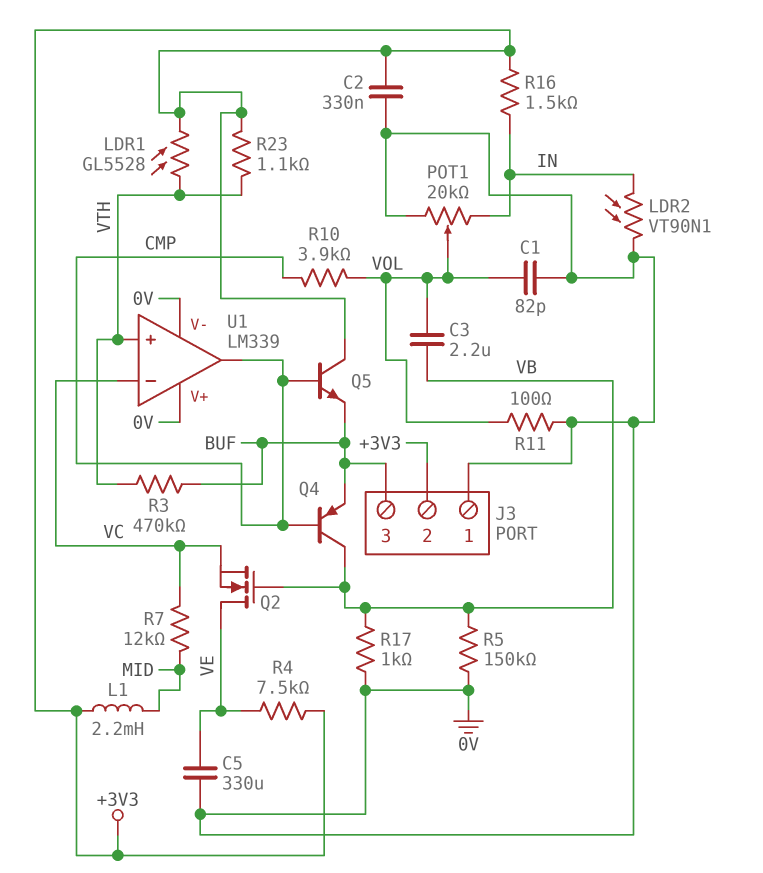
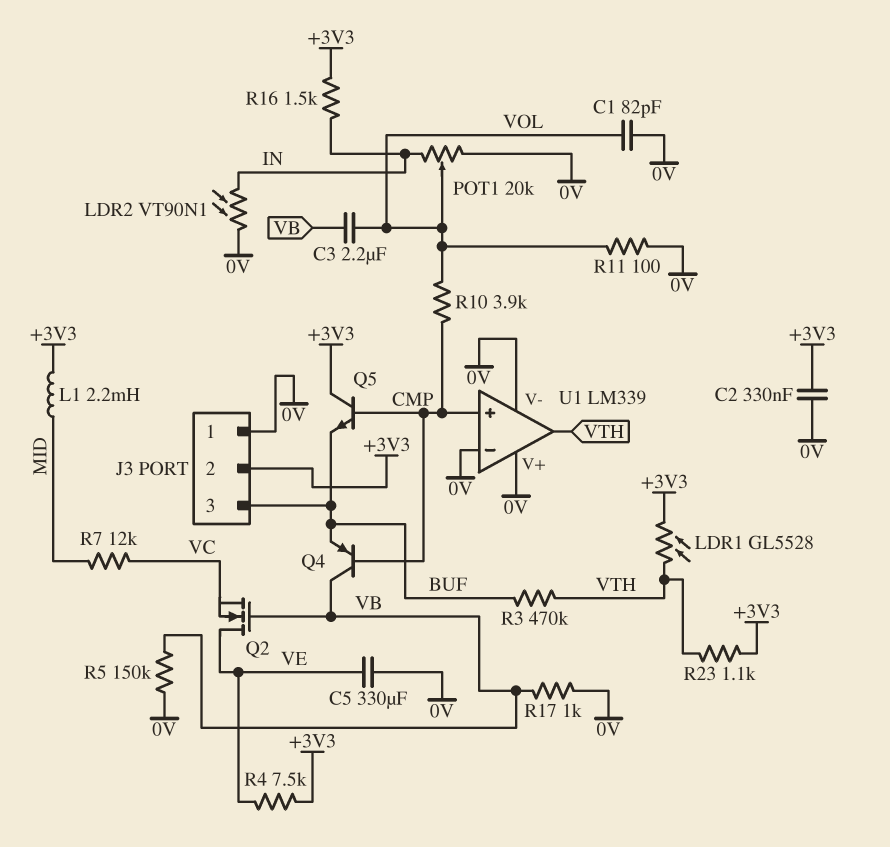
U1 pin in+: VTH -> CMP
U1 pin in-: VC -> 0V
U1 pin out: CMP -> VTH

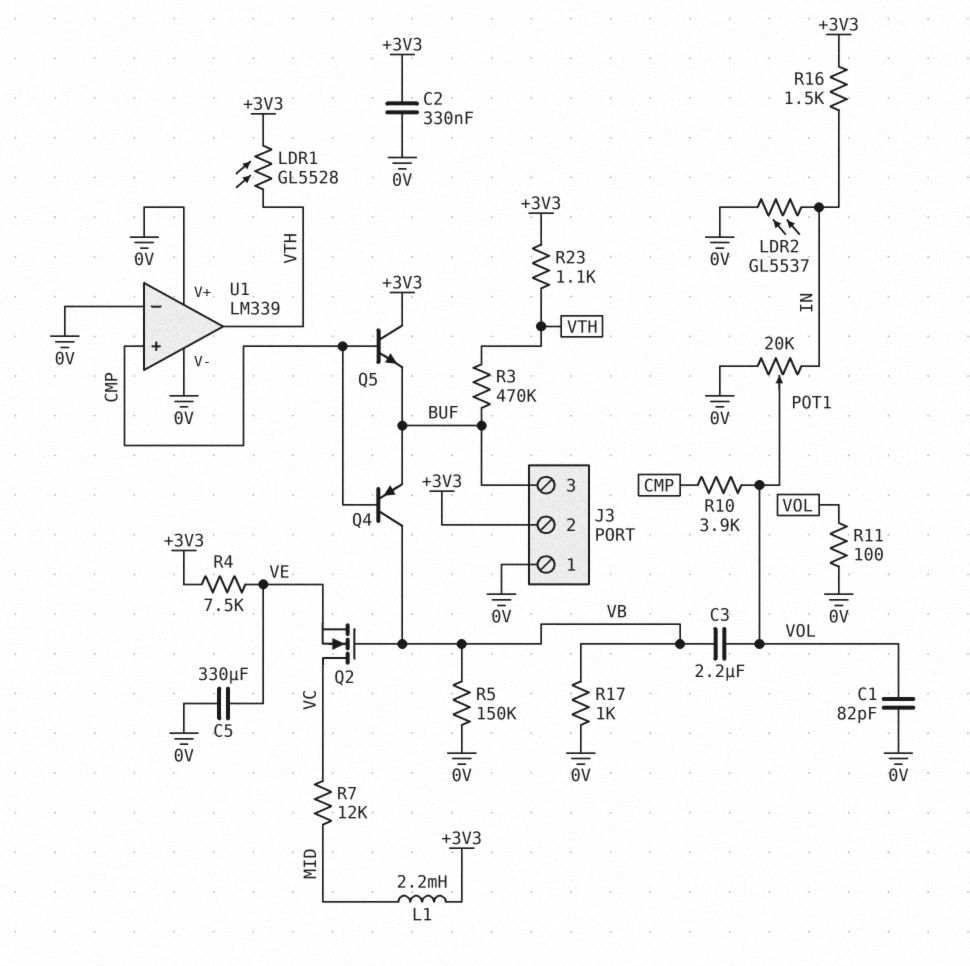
LDR2: VT90N1 (0V, IN) -> GL5537 (0V, IN)
Q2: NMOS (G VB, D VE, S VC) -> NMOS (G VB, D VC, S VE)

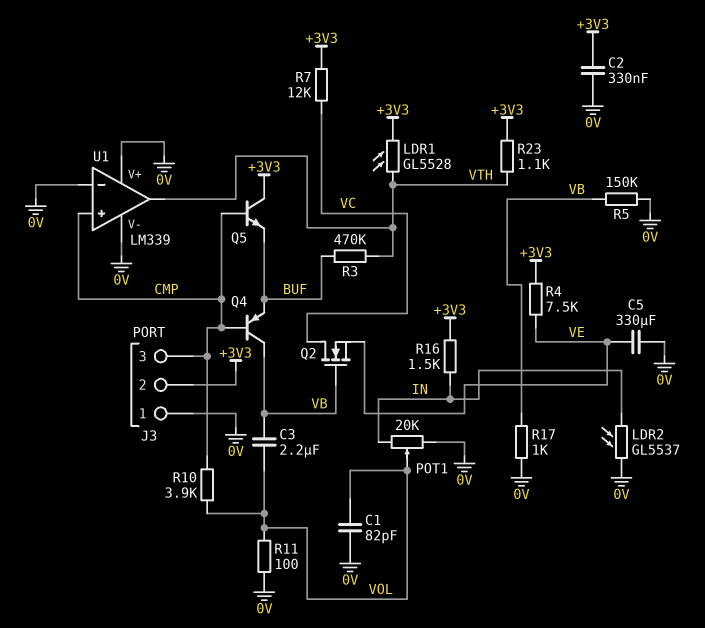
J3 pin 3: BUF -> CMP
L1: 2.2mH (+3V3, MID) -> none
R7: 12k (MID, VC) -> 12k (+3V3, VC)

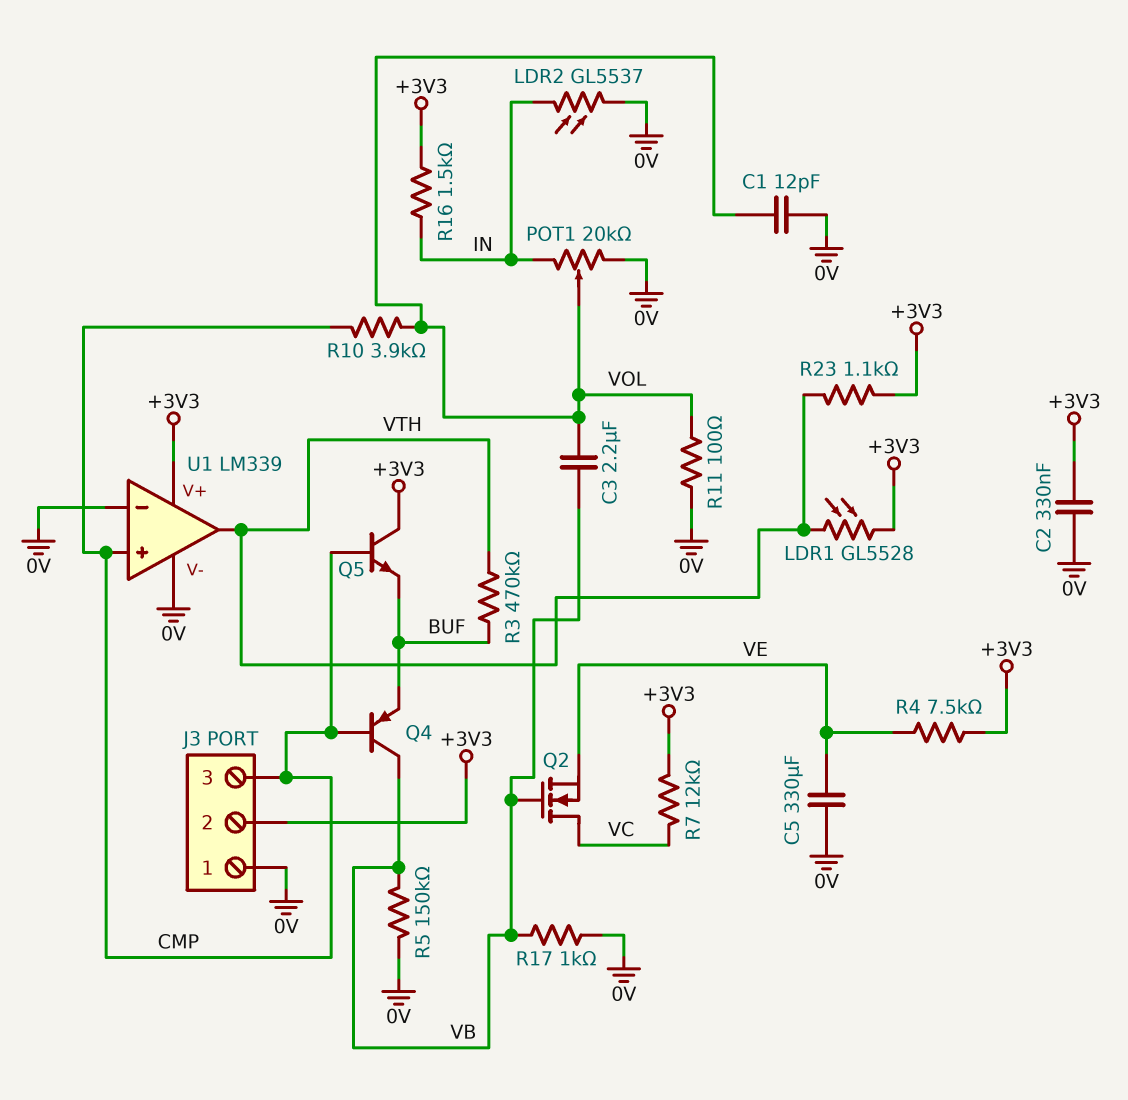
C1: 82pF (0V, VOL) -> 12pF (0V, VOL)
U1 pin V+: 0V -> +3V3

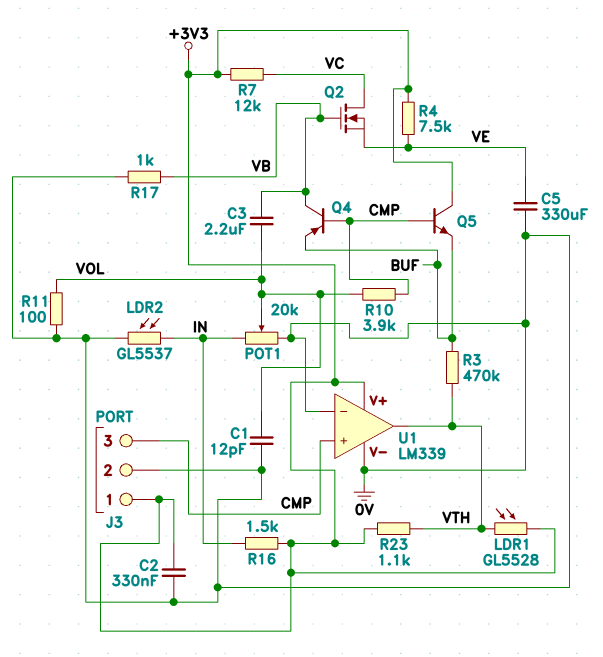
J3 pin 1: 0V -> +3V3
J3 pin 2: +3V3 -> 0V
R5: 150k (0V, VB) -> none

